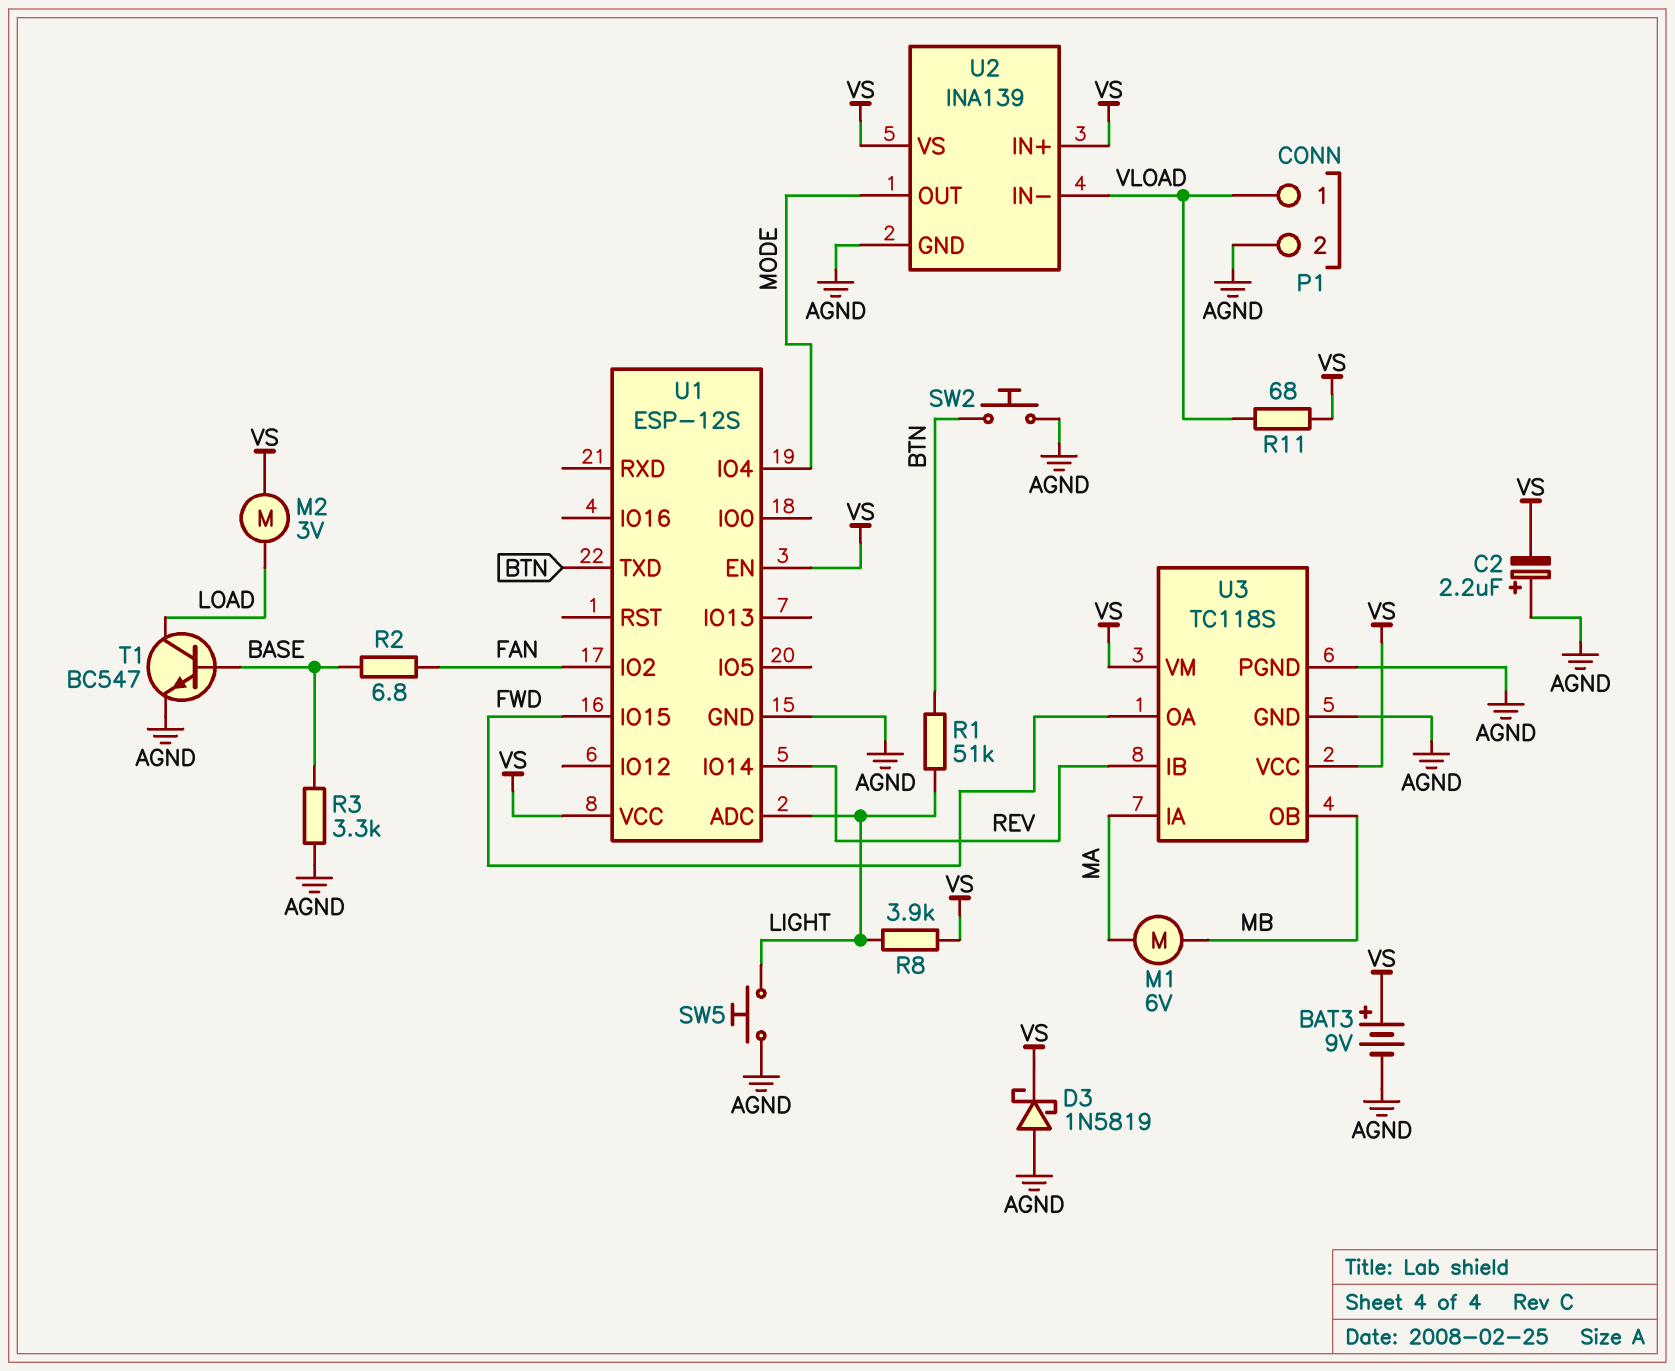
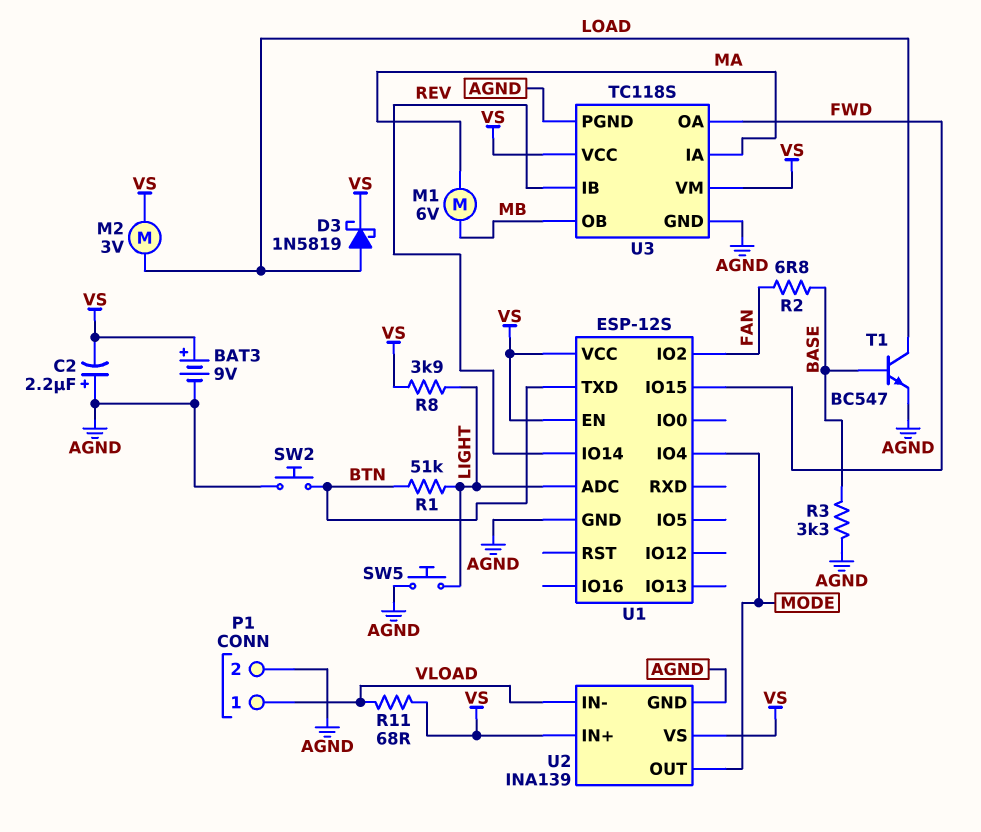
D3: schottky 1N5819 (A AGND, K VS) -> schottky 1N5819 (A LOAD, K VS)

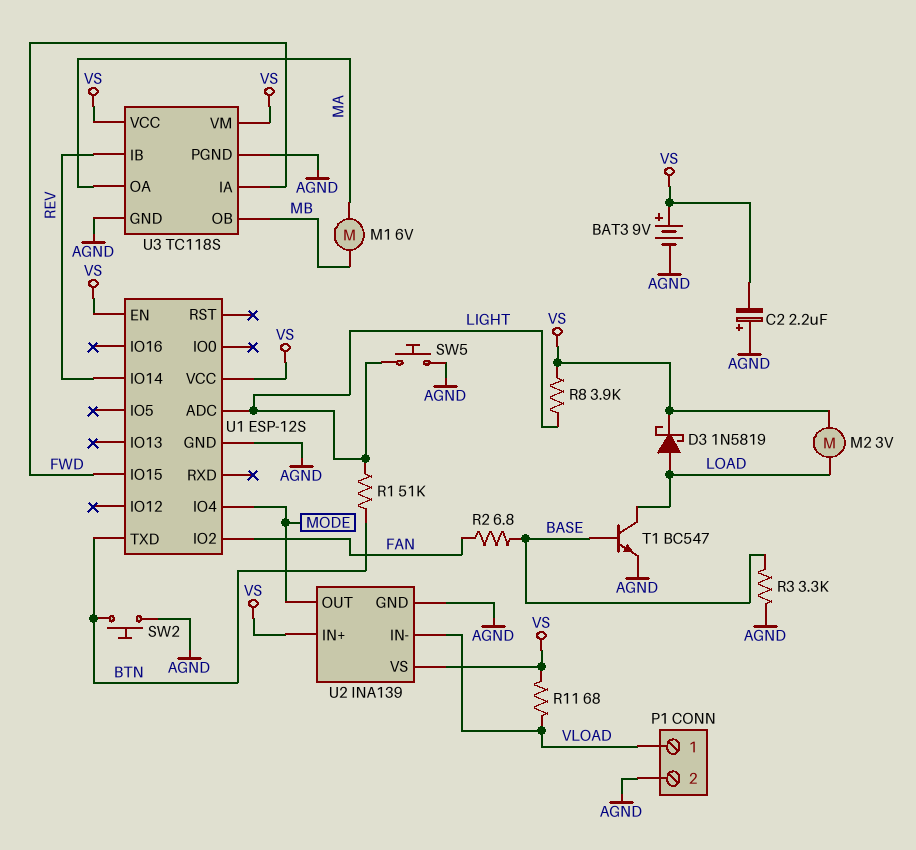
U3 pin IA: MA -> FWD
U3 pin OA: FWD -> MA

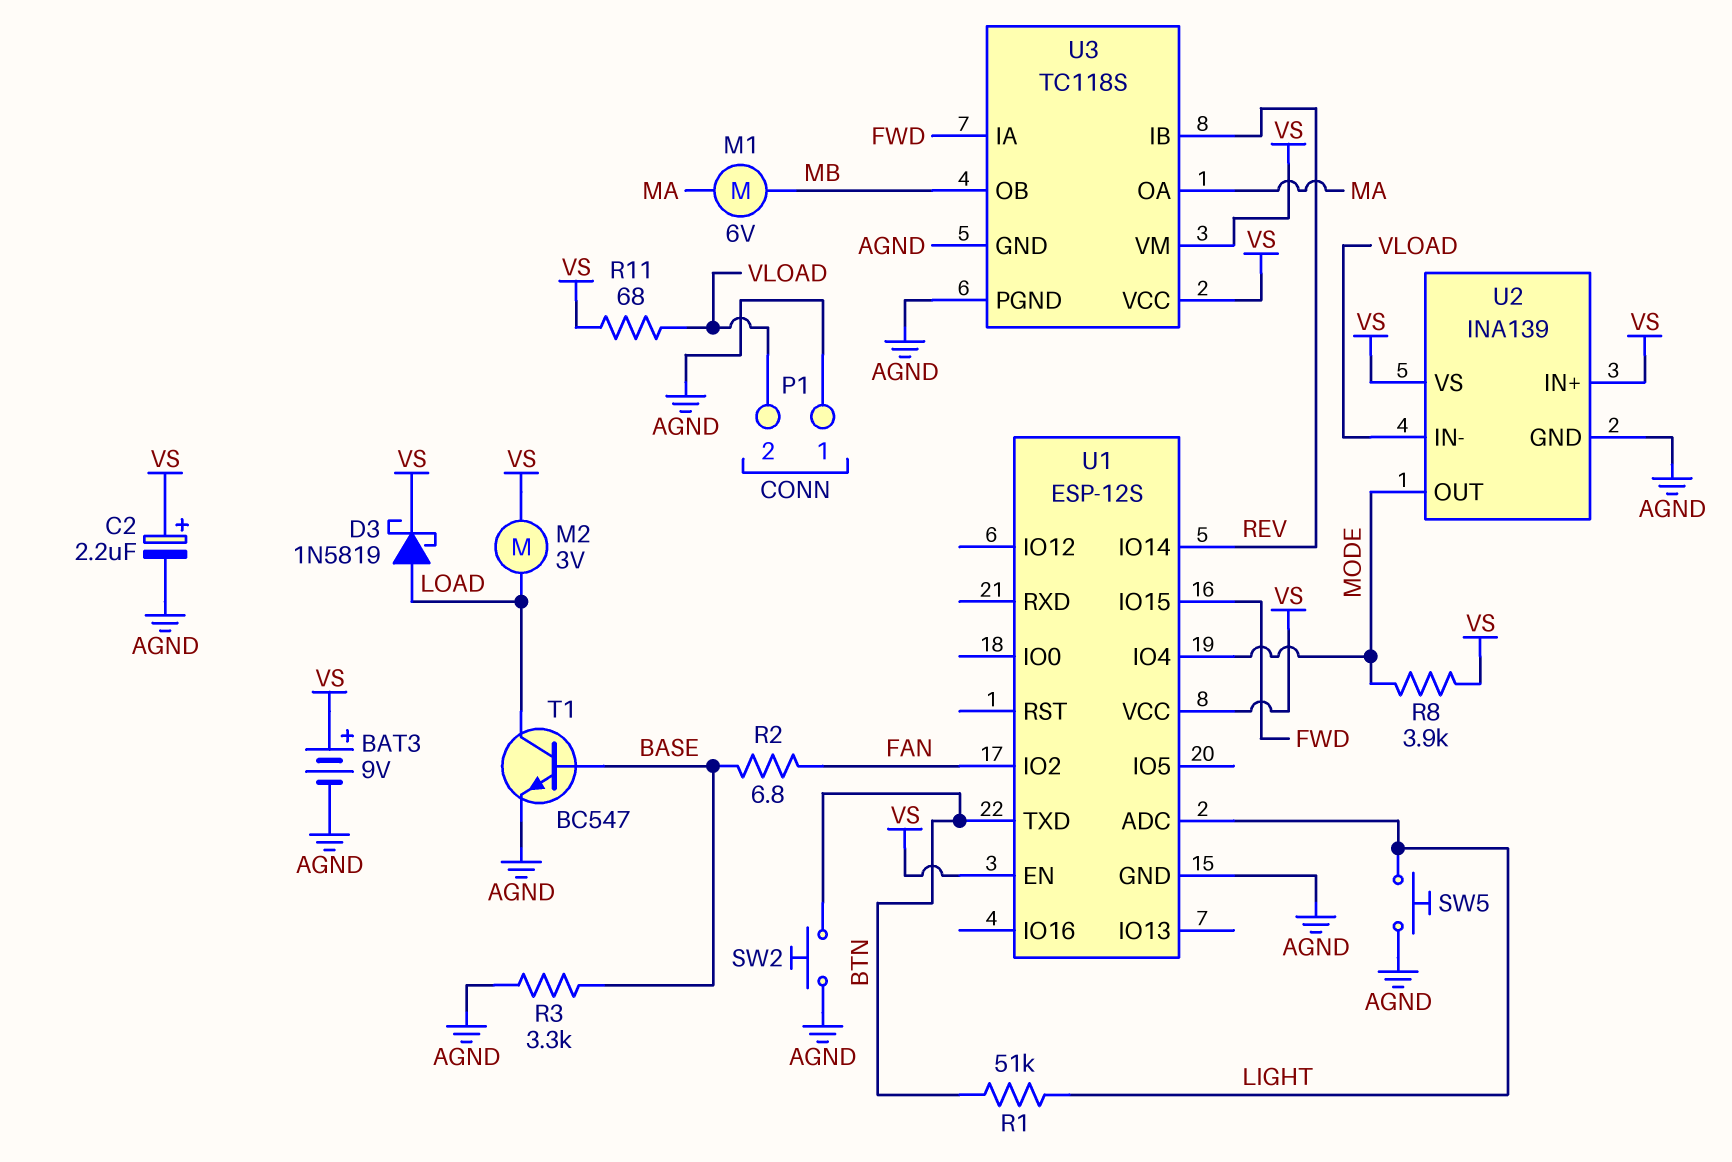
C2: 2.2uF (plus AGND, minus VS) -> 2.2uF (plus VS, minus AGND)
P1 pin 1: VLOAD -> AGND
P1 pin 2: AGND -> VLOAD
R8: 3.9k (LIGHT, VS) -> 3.9k (MODE, VS)

